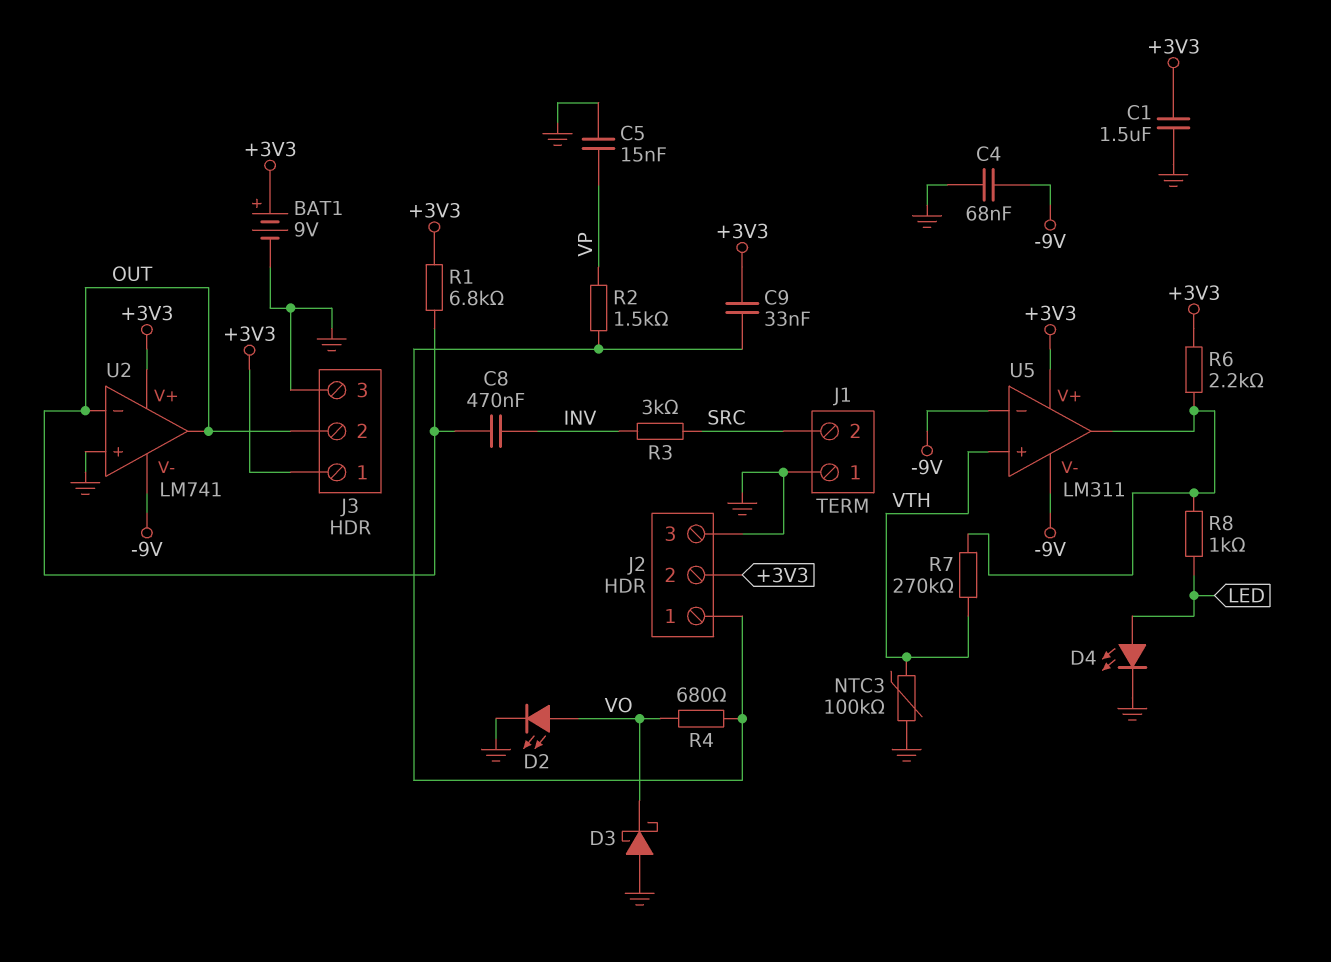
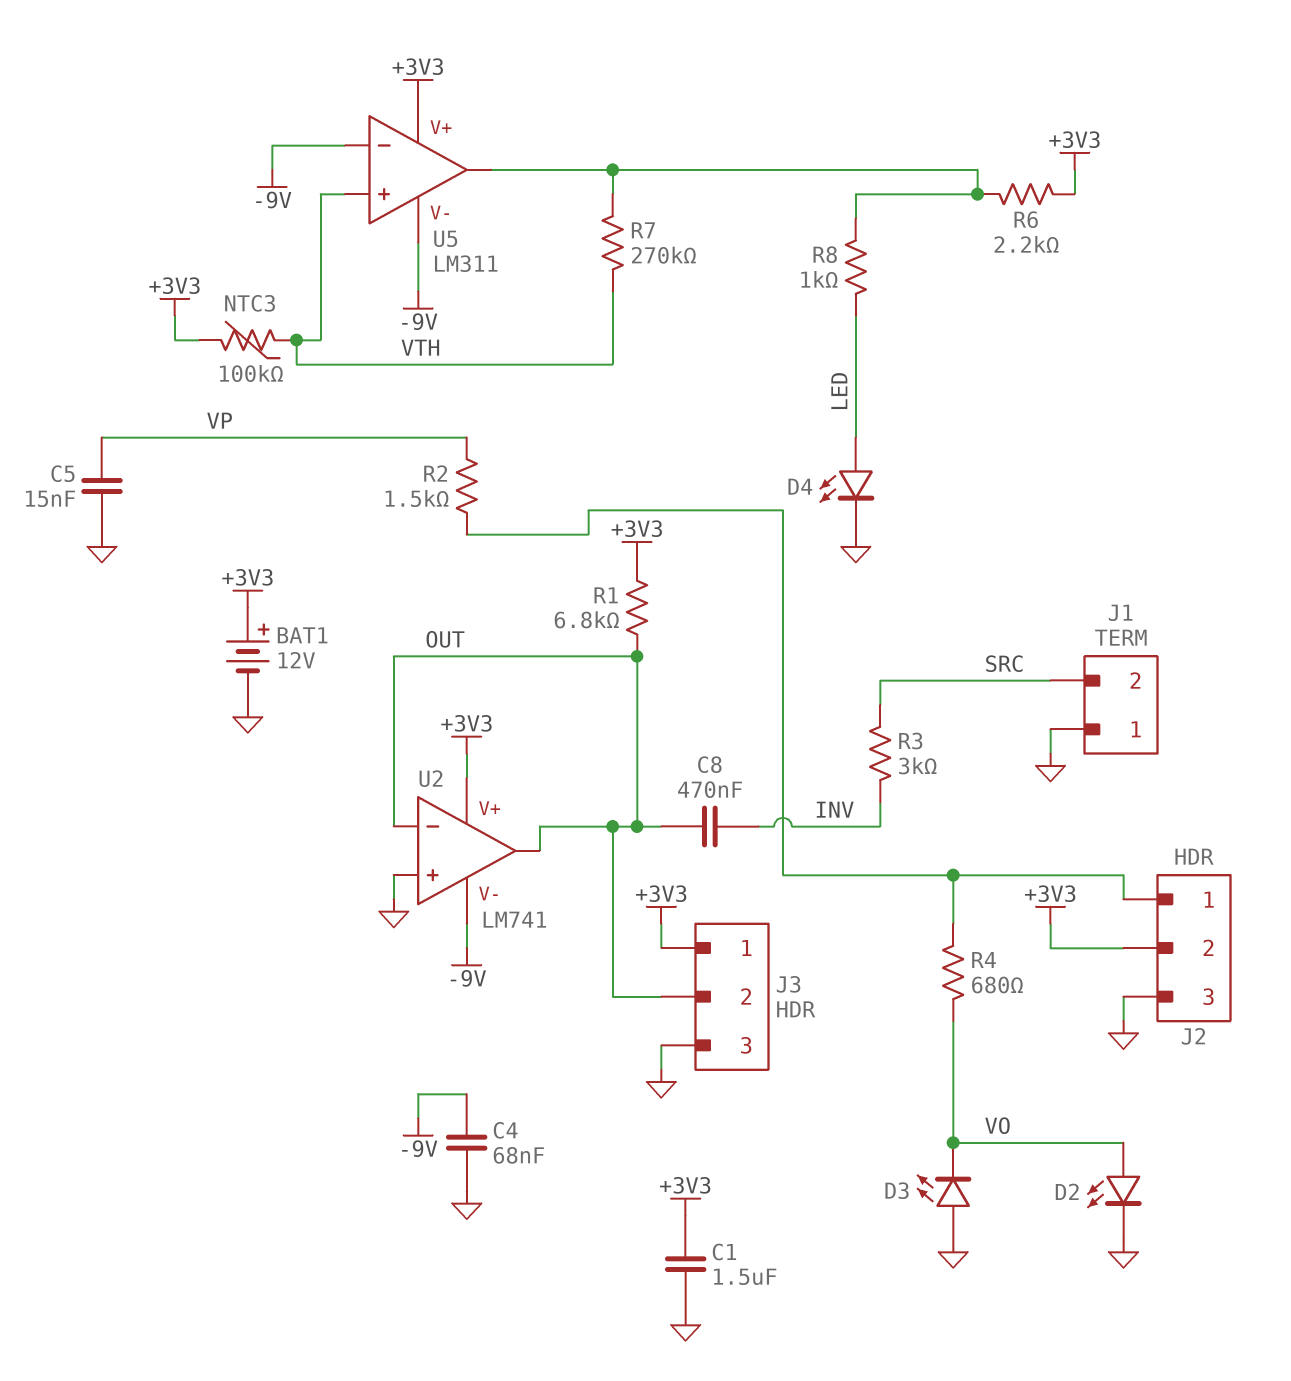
BAT1: 9V (plus +3V3, minus GND) -> 12V (plus +3V3, minus GND)
C9: 33nF (+3V3, J2/1) -> none
D3: schottky (A GND, K VO) -> LED (A GND, K VO)
NTC3: 100k (GND, VTH) -> 100k (+3V3, VTH)

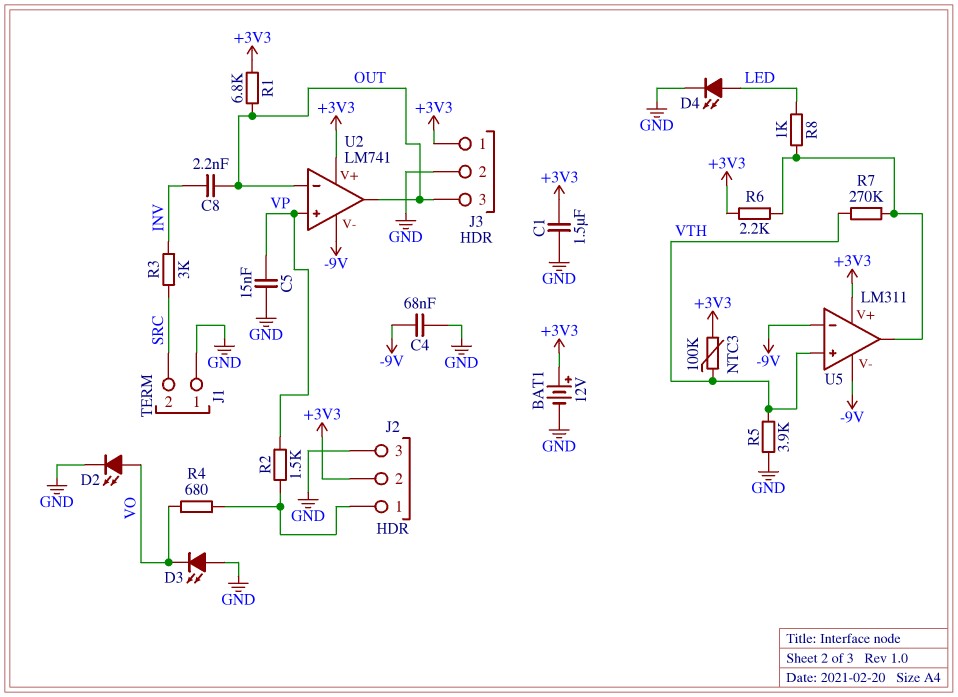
C8: 470nF (INV, OUT) -> 2.2nF (INV, OUT)
J3 pin 2: OUT -> GND
J3 pin 3: GND -> OUT
R5: none -> 3.9k (GND, VTH)
U2 pin in+: GND -> VP

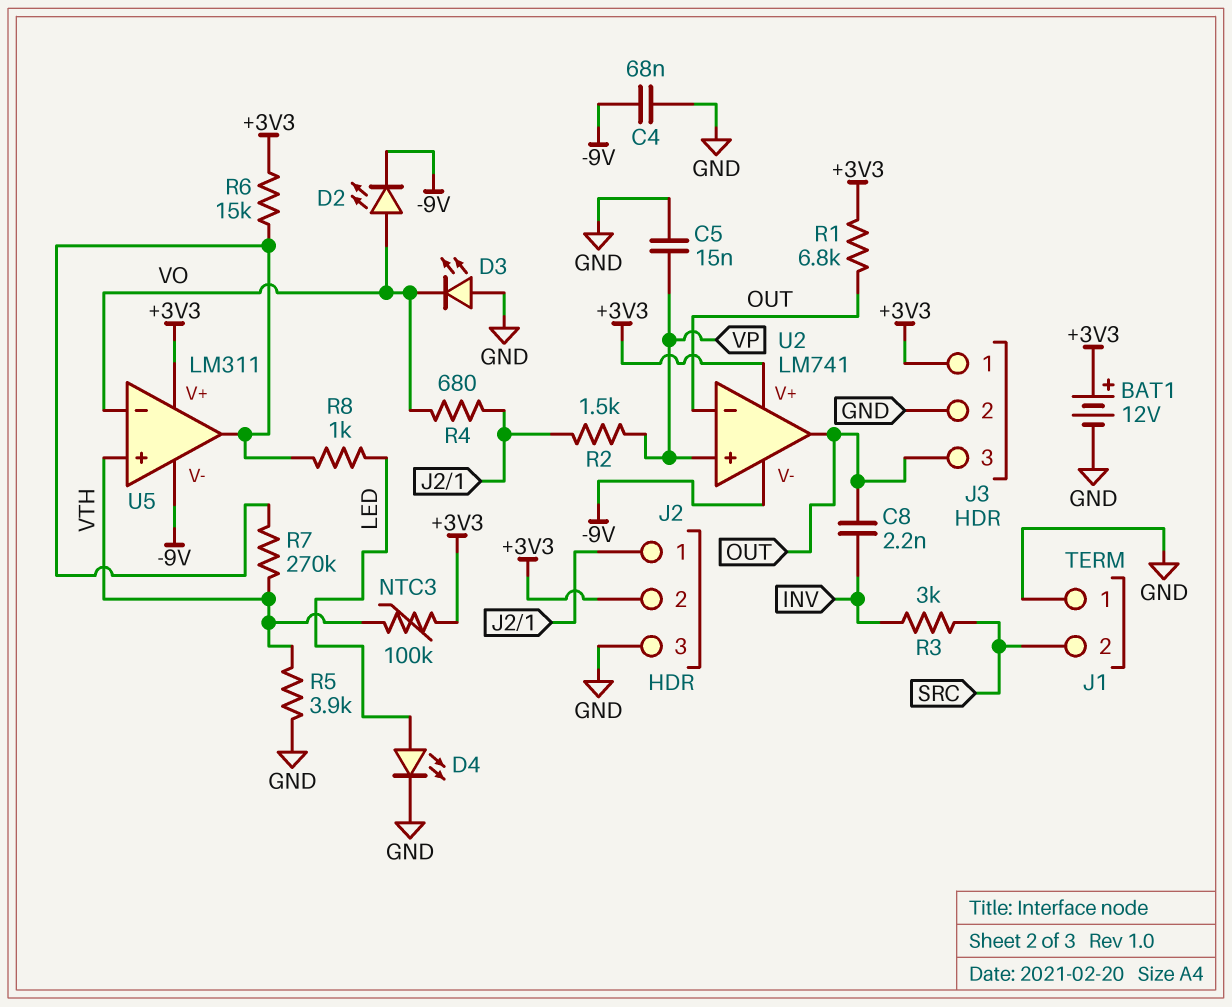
C1: 1.5uF (+3V3, GND) -> none
D2: LED (A VO, K GND) -> LED (A VO, K -9V)
R6: 2.2k (+3V3, U5/out) -> 15k (+3V3, U5/out)
U5 pin in-: -9V -> VO

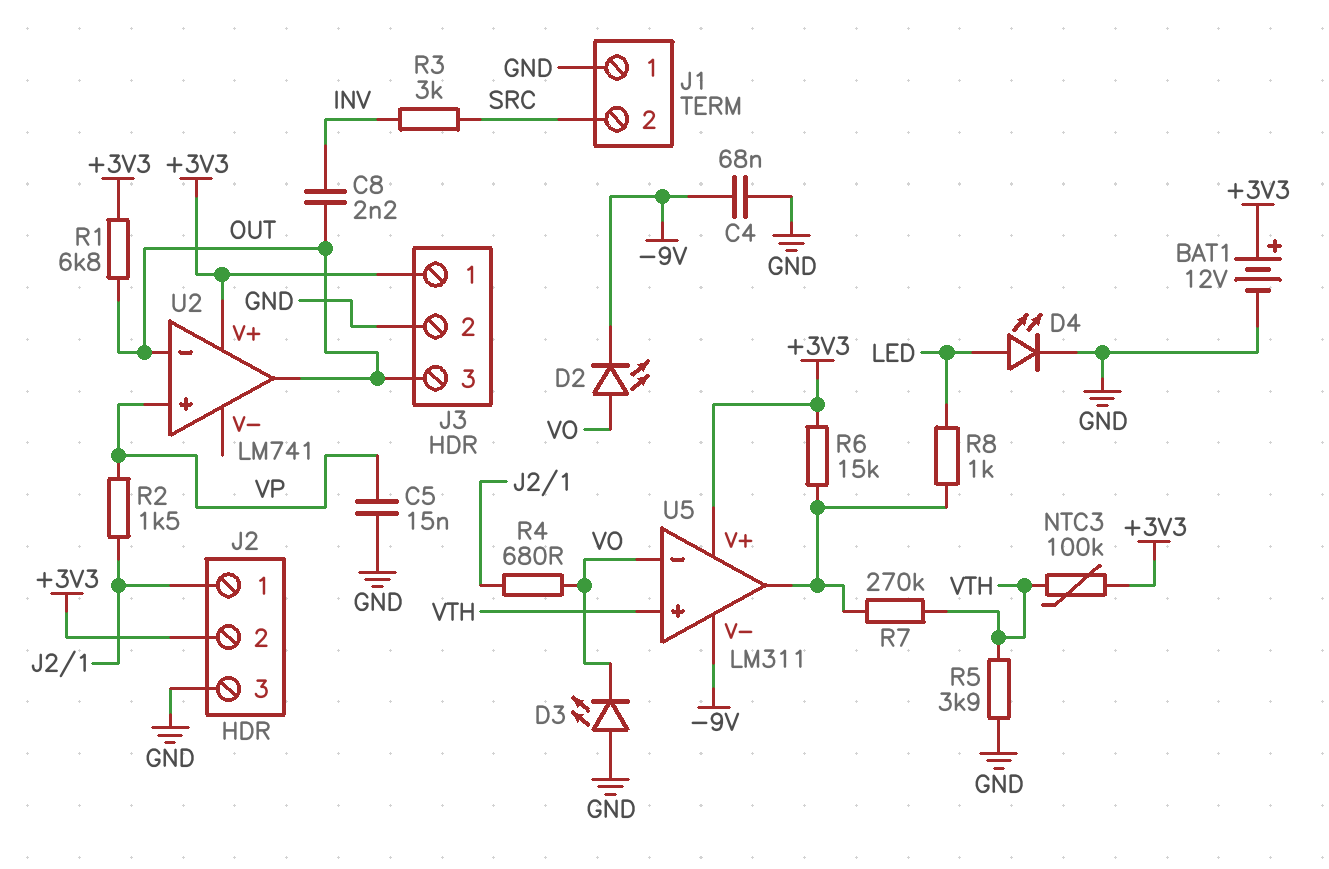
U2 pin V-: -9V -> none

